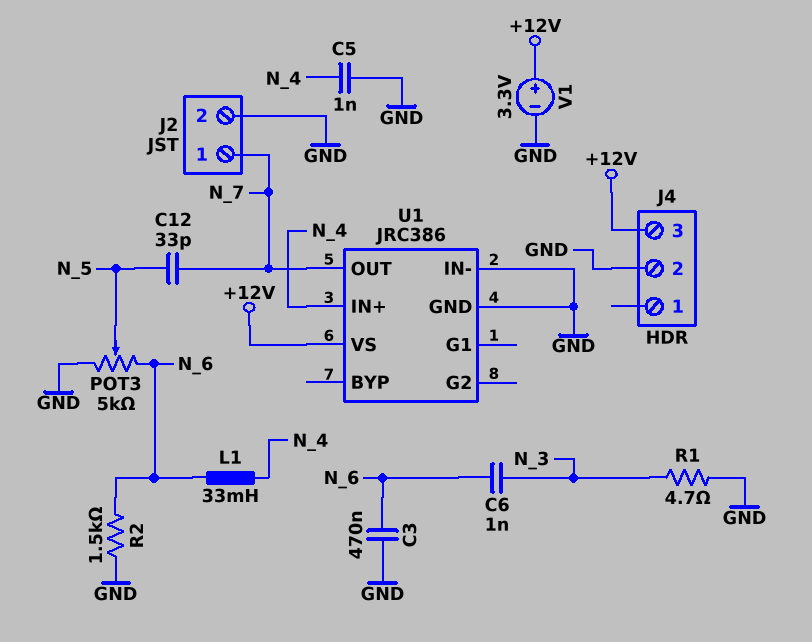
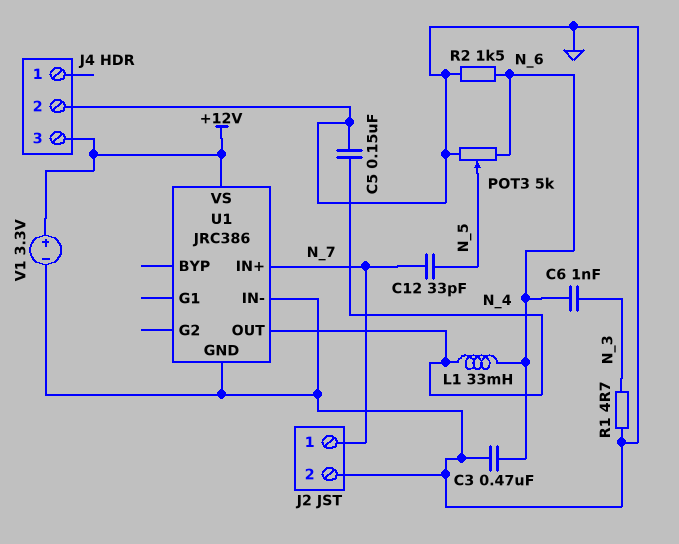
C5: 1nF (GND, N_4) -> 150nF (GND, N_4)
U1 pin IN+: N_4 -> N_7
U1 pin OUT: N_7 -> N_4

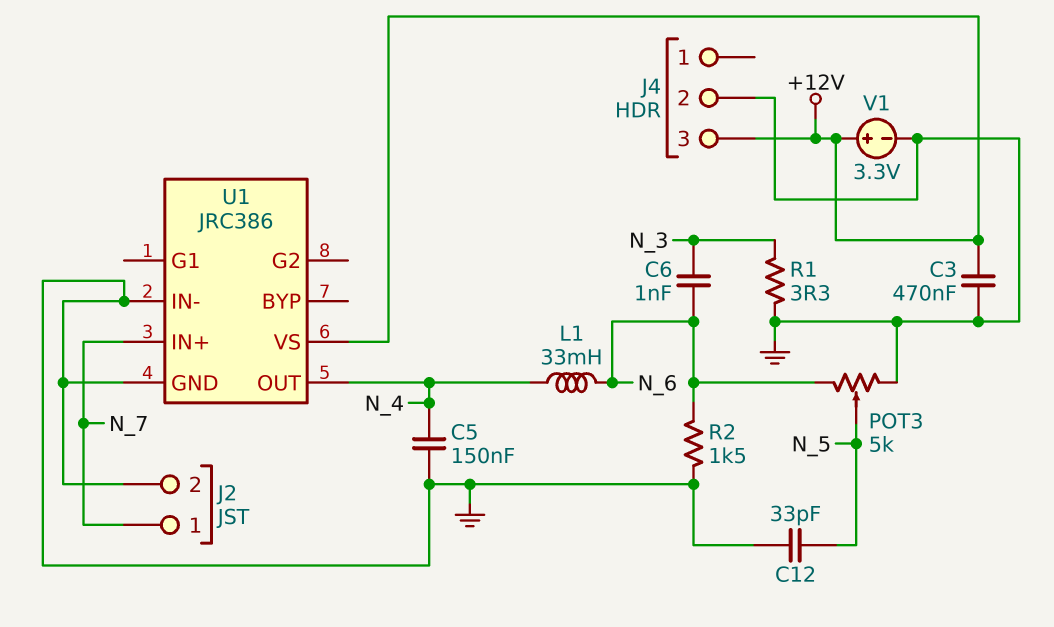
C3: 470nF (GND, N_6) -> 470nF (+12V, GND)
C12: 33pF (N_5, N_7) -> 33pF (GND, N_5)
R1: 4.7 (GND, N_3) -> 3.3 (GND, N_3)

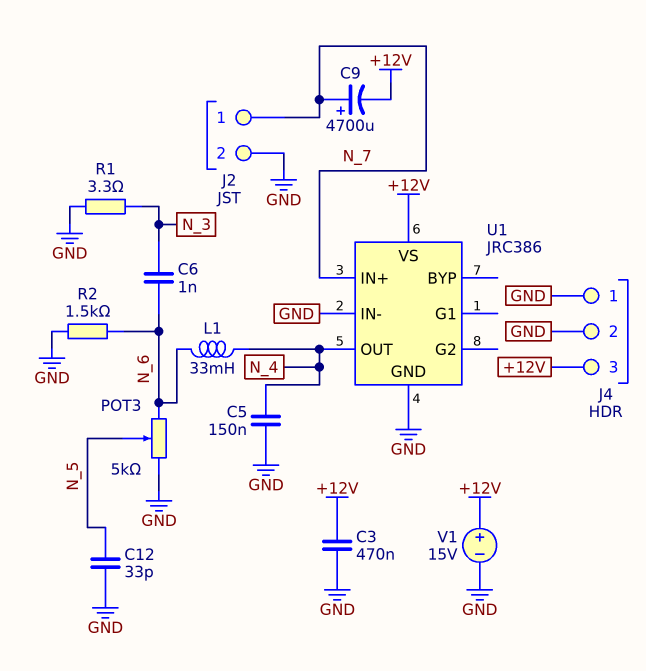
C9: none -> 4700uF (plus N_7, minus +12V)
J4 pin 1: none -> GND
V1: 3.3V (plus +12V, minus GND) -> 15V (plus +12V, minus GND)

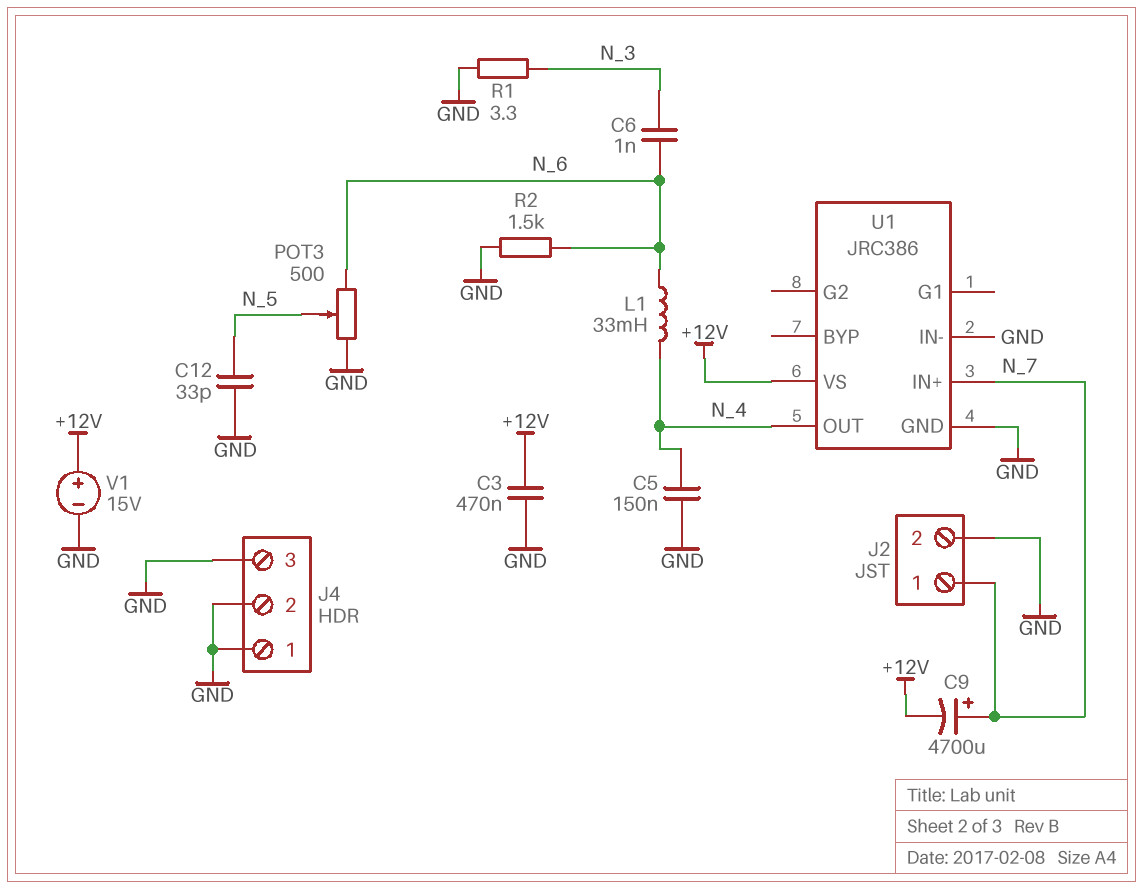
J4 pin 3: +12V -> GND
POT3: 5k (GND, N_6, wiper N_5) -> 500 (GND, N_6, wiper N_5)

